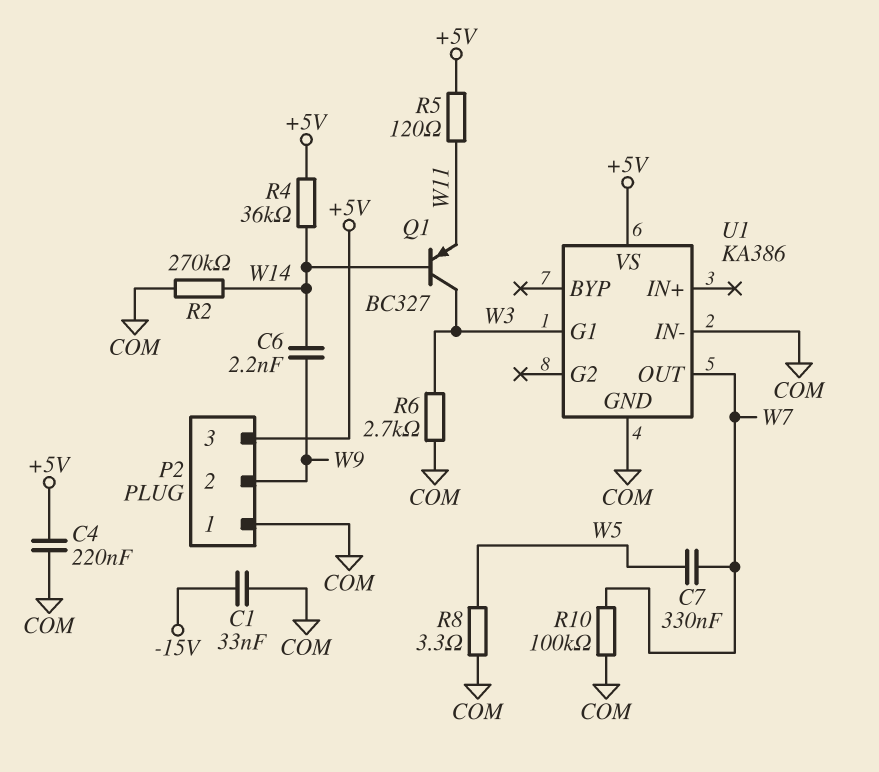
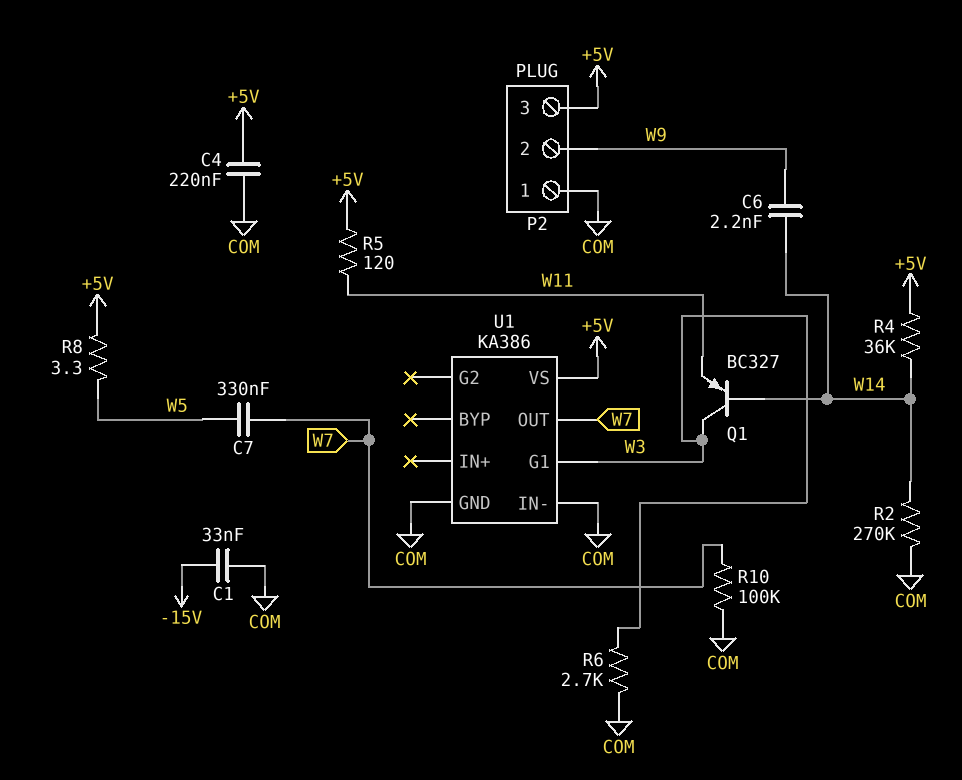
R8: 3.3 (COM, W5) -> 3.3 (+5V, W5)

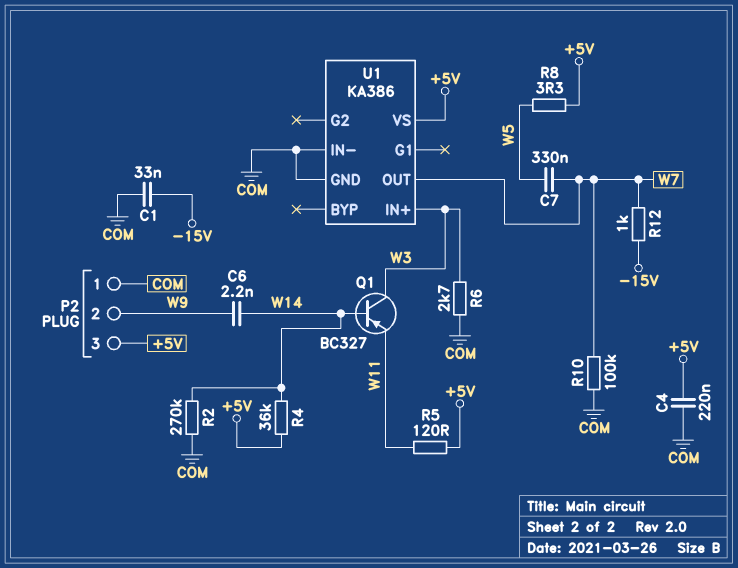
R12: none -> 1k (-15V, W7)
U1 pin G1: W3 -> none
U1 pin IN+: none -> W3

